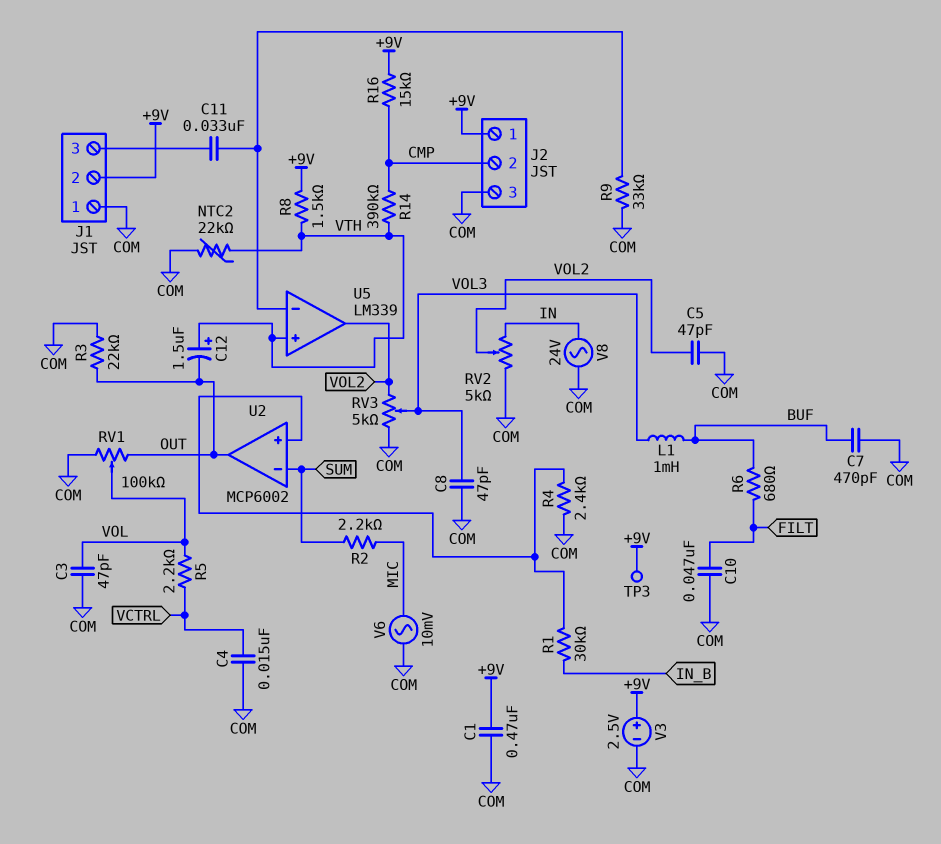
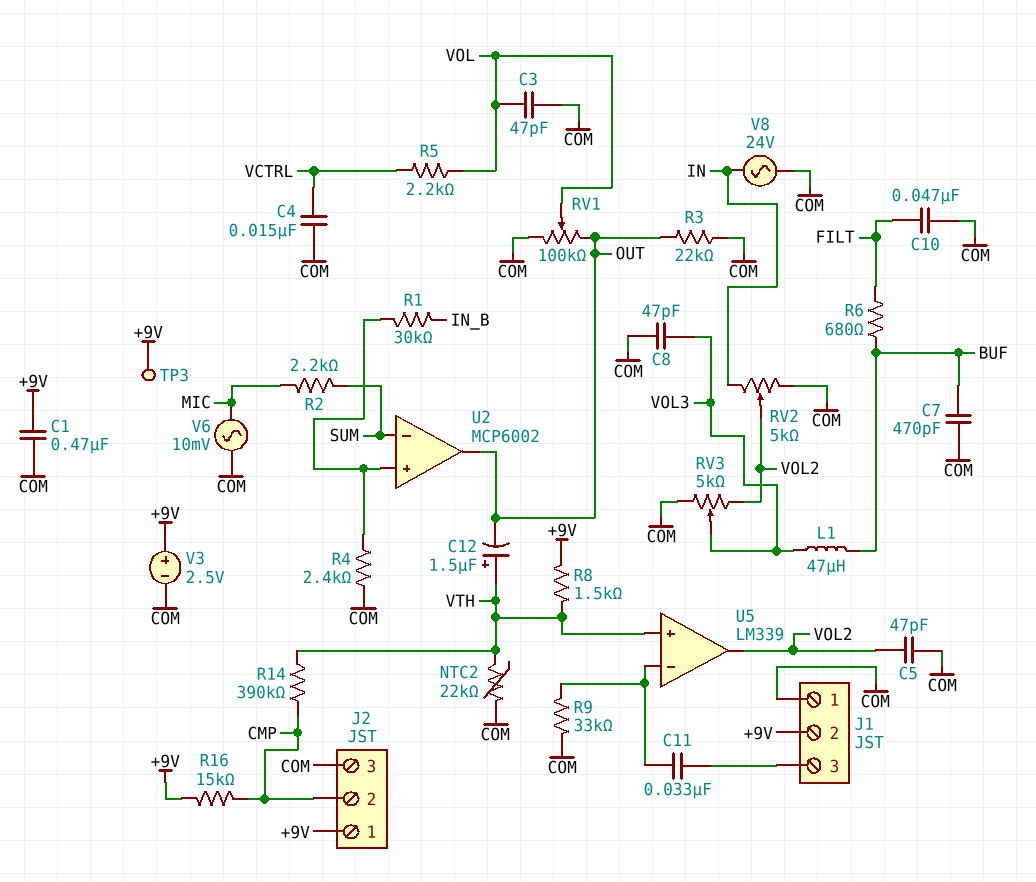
L1: 1mH (BUF, VOL3) -> 47uH (BUF, VOL3)

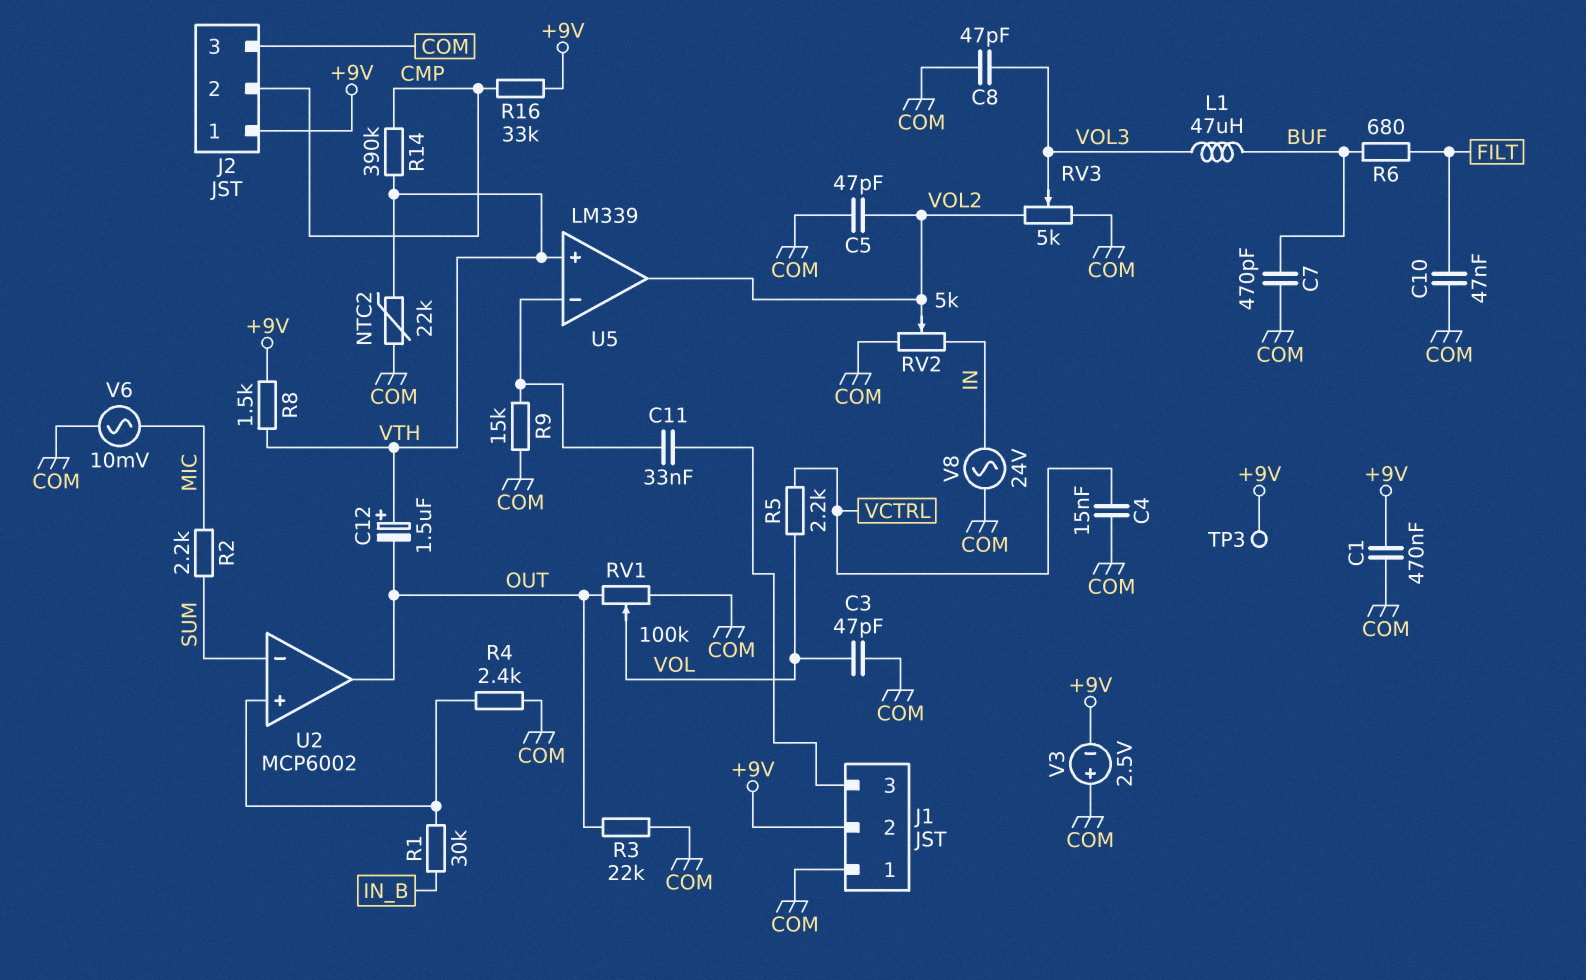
R9: 33k (COM, U5/in-) -> 15k (COM, U5/in-)
R16: 15k (+9V, CMP) -> 33k (+9V, CMP)
V3: 2.5V (plus +9V, minus COM) -> 2.5V (plus COM, minus +9V)

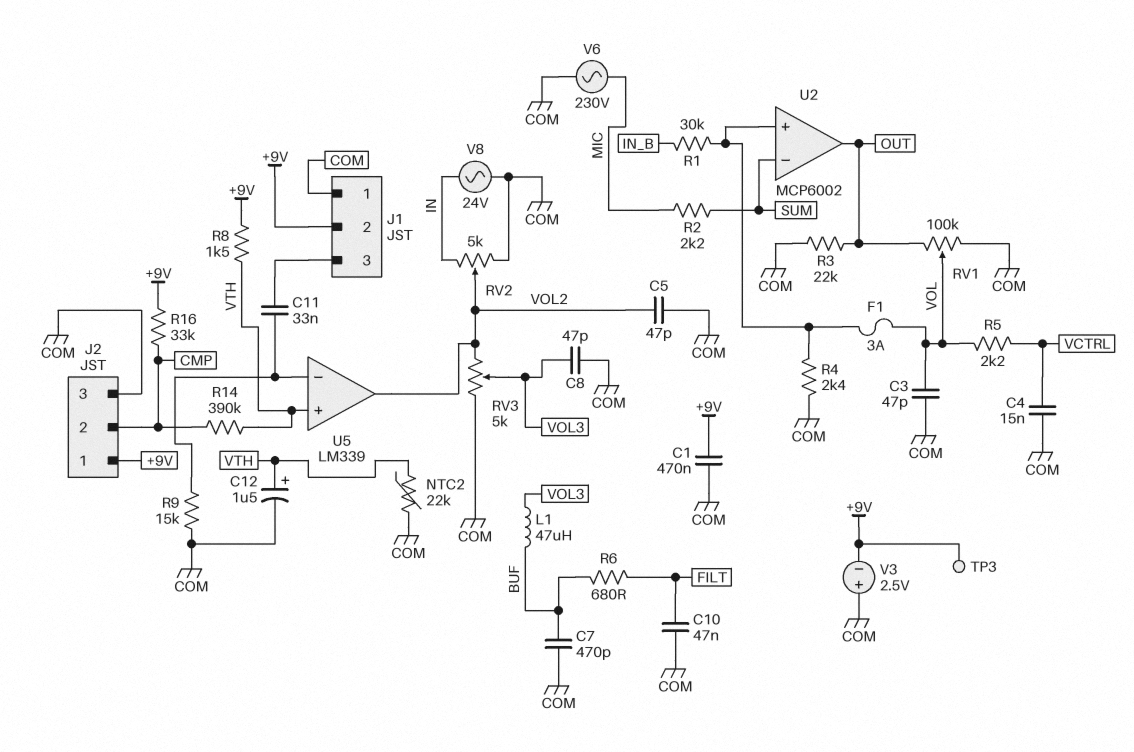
C12: 1.5uF (plus VTH, minus OUT) -> 1.5uF (plus VTH, minus COM)
F1: none -> 3A (U2/in+, VOL)
V6: AC 10mV (COM, MIC) -> AC 230V (COM, MIC)

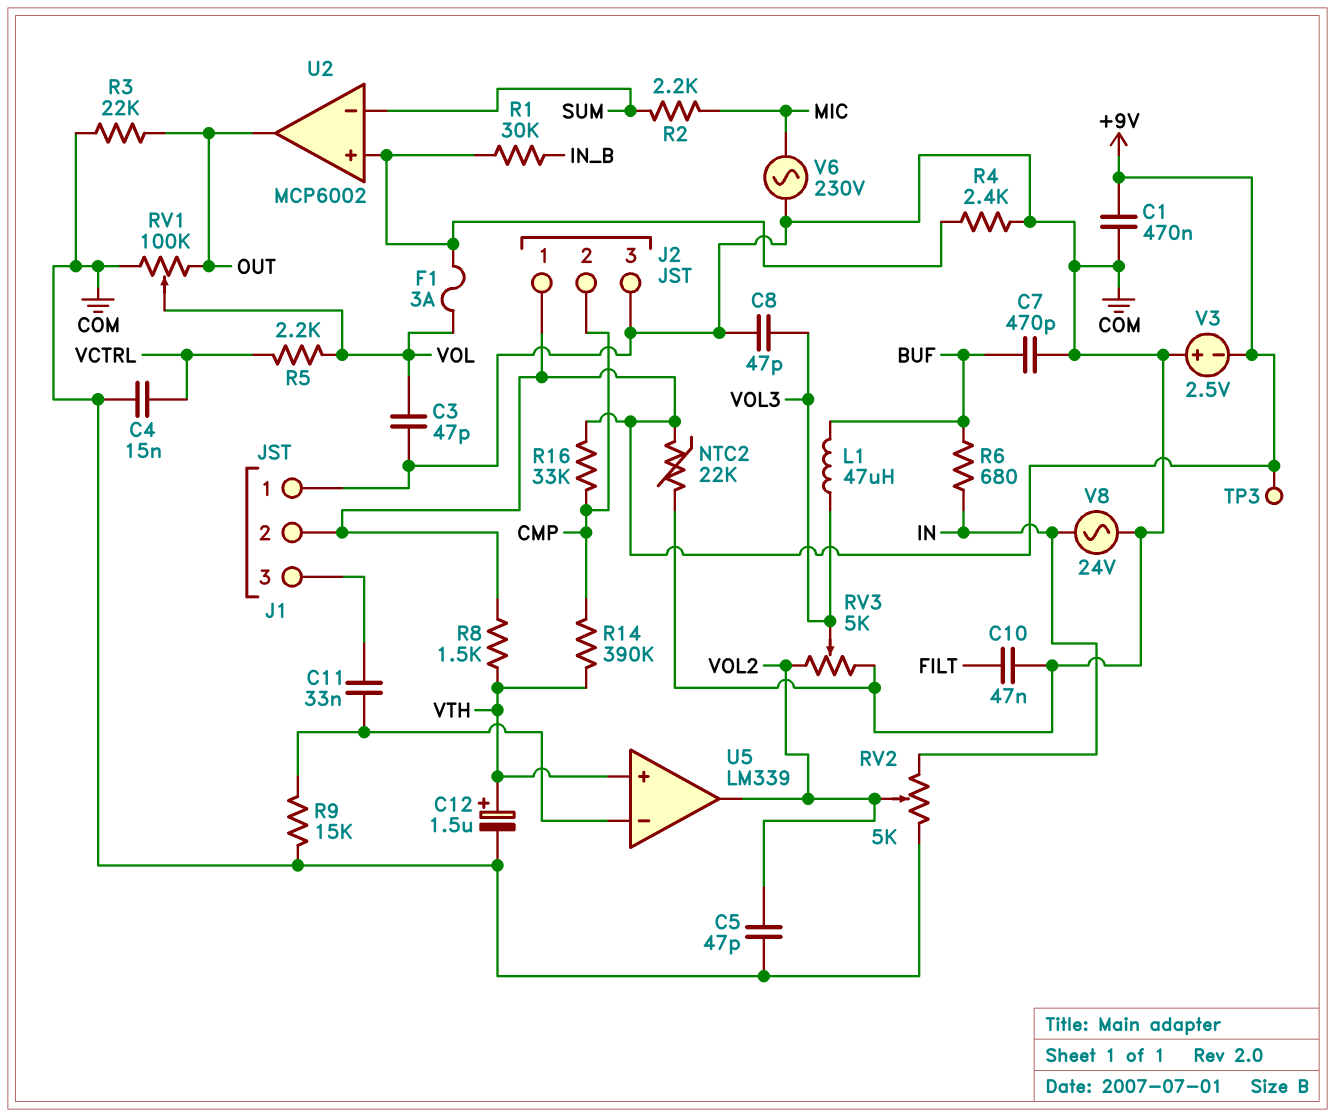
NTC2: 22k (COM, VTH) -> 22k (+9V, COM)
R6: 680 (BUF, FILT) -> 680 (BUF, IN)

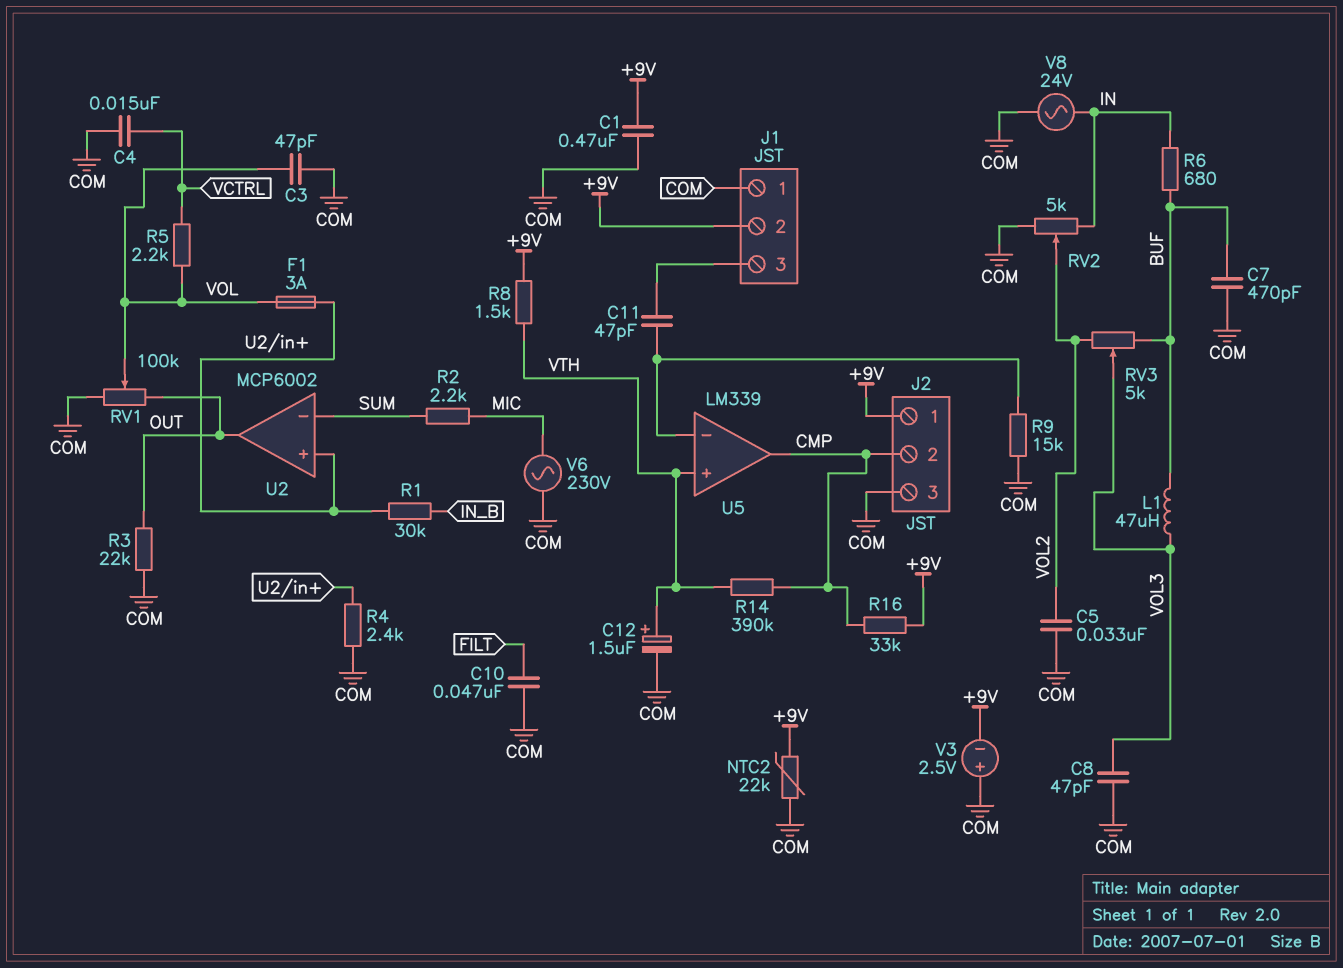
C5: 47pF (COM, VOL2) -> 33nF (COM, VOL2)
C11: 33nF (J1/3, U5/in-) -> 47pF (J1/3, U5/in-)
RV3: 5k (COM, VOL2, wiper VOL3) -> 5k (BUF, VOL2, wiper VOL3)
TP3: test point (+9V) -> none
U5 pin out: VOL2 -> CMP

